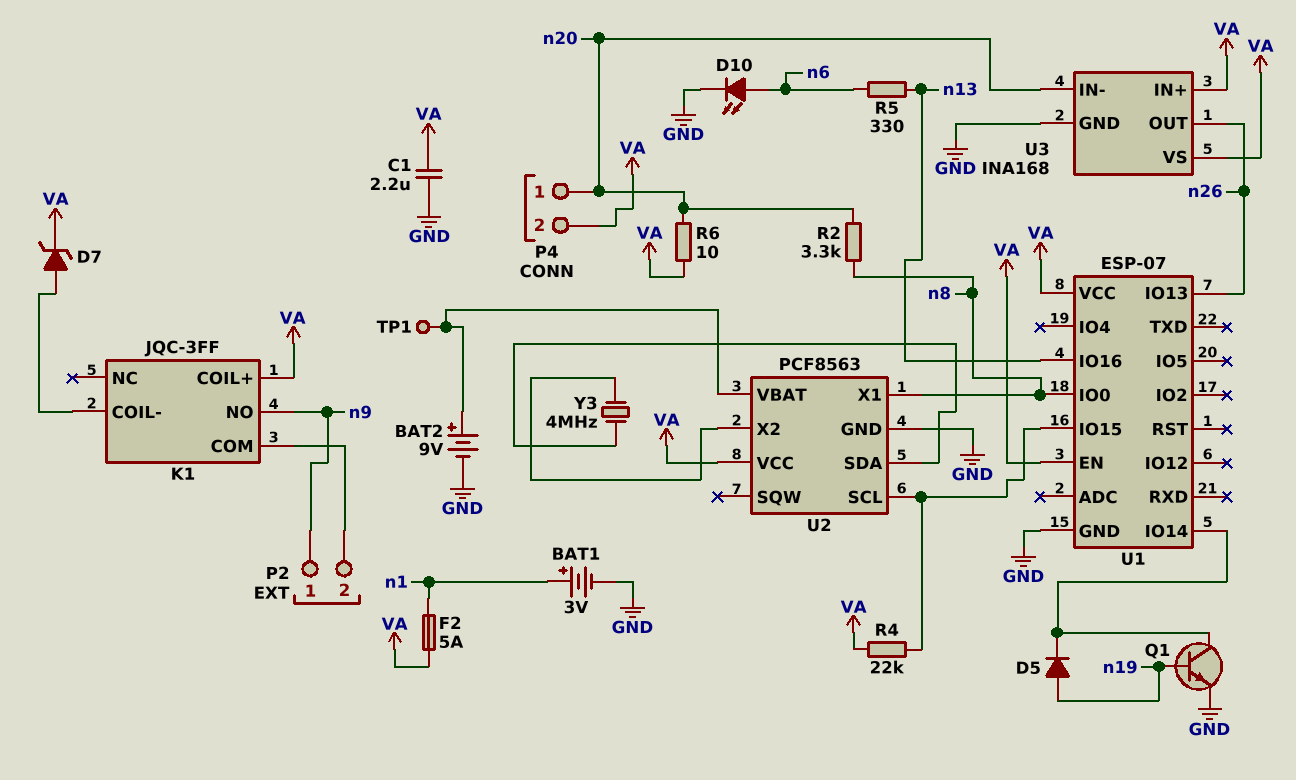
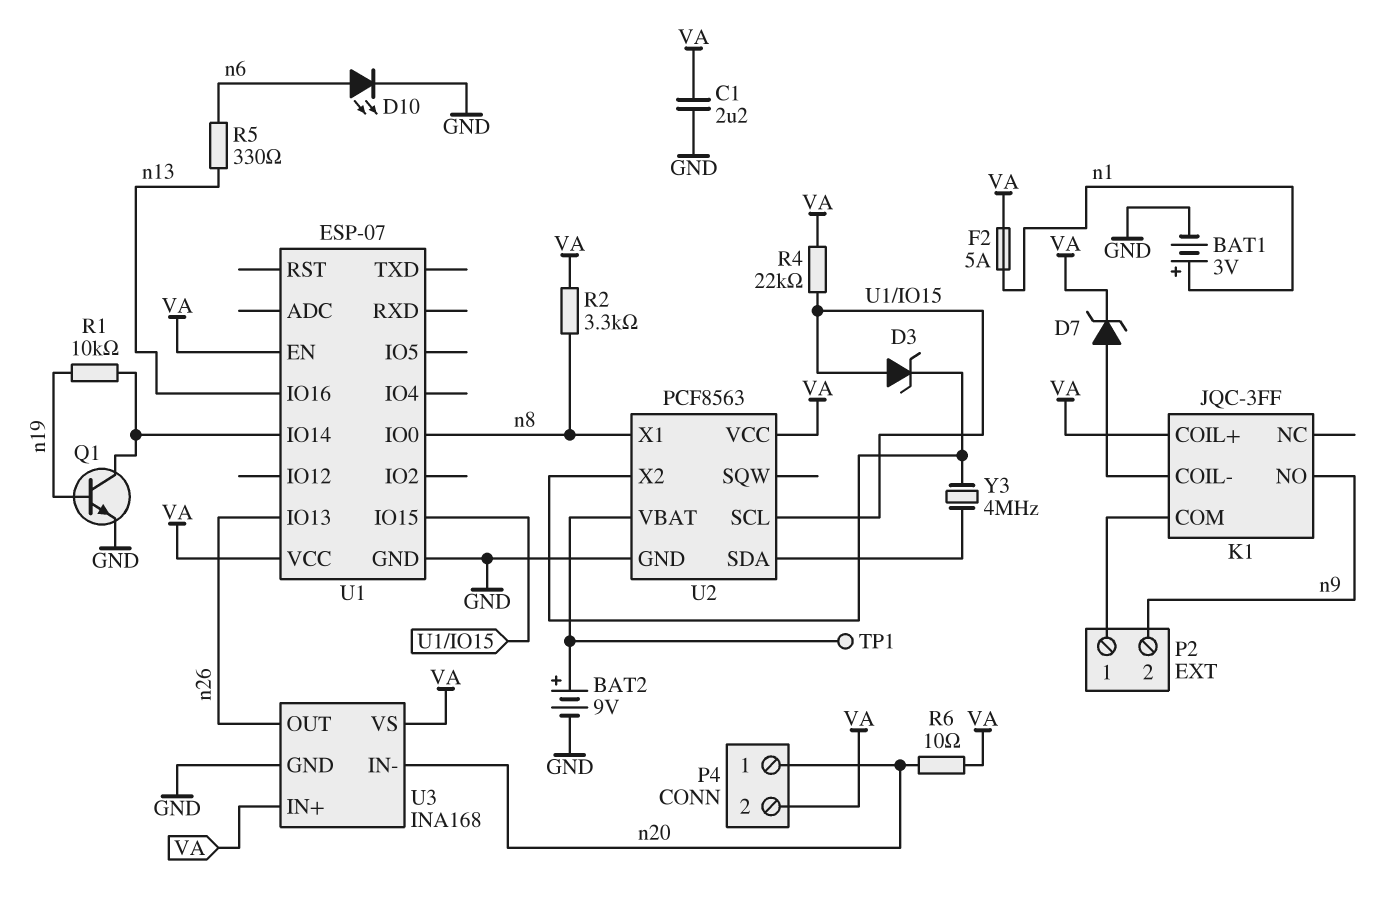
D3: none -> zener (A U1/IO15, K U2/X2)
D5: diode (A n19, K U1/IO14) -> none
P2 pin 1: n9 -> K1/COM
P2 pin 2: K1/COM -> n9
R1: none -> 10k (U1/IO14, n19)
R2: 3.3k (n8, n20) -> 3.3k (VA, n8)

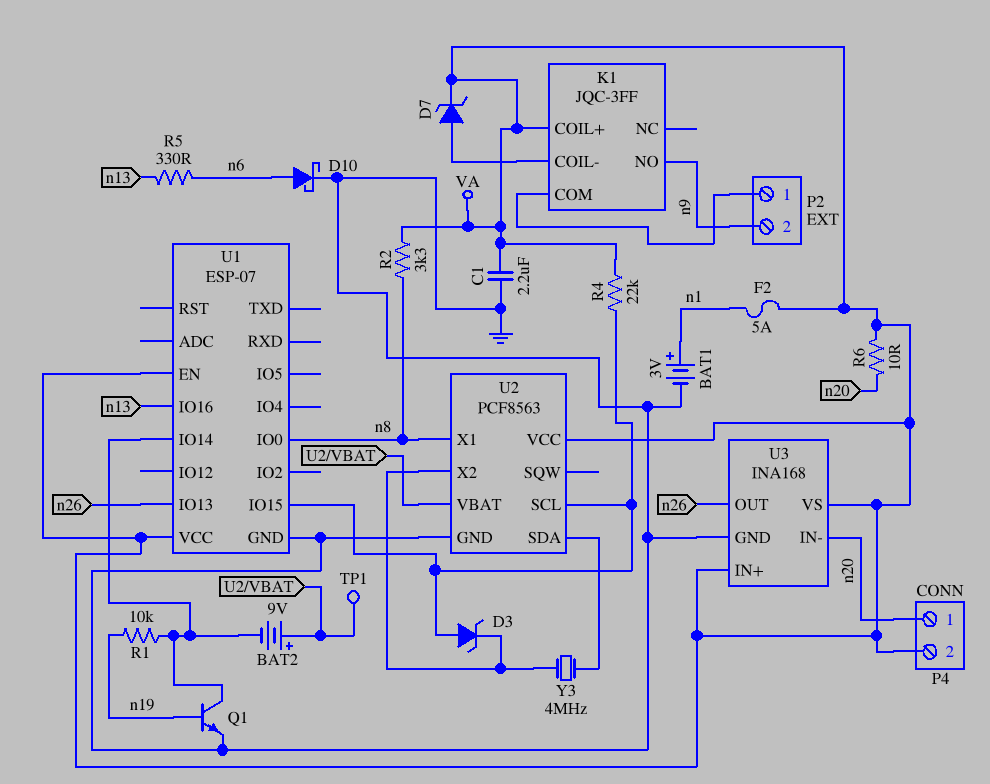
BAT2: 9V (plus U2/VBAT, minus GND) -> 9V (plus U2/VBAT, minus U1/IO14)
D10: LED (A n6, K GND) -> schottky (A n6, K GND)

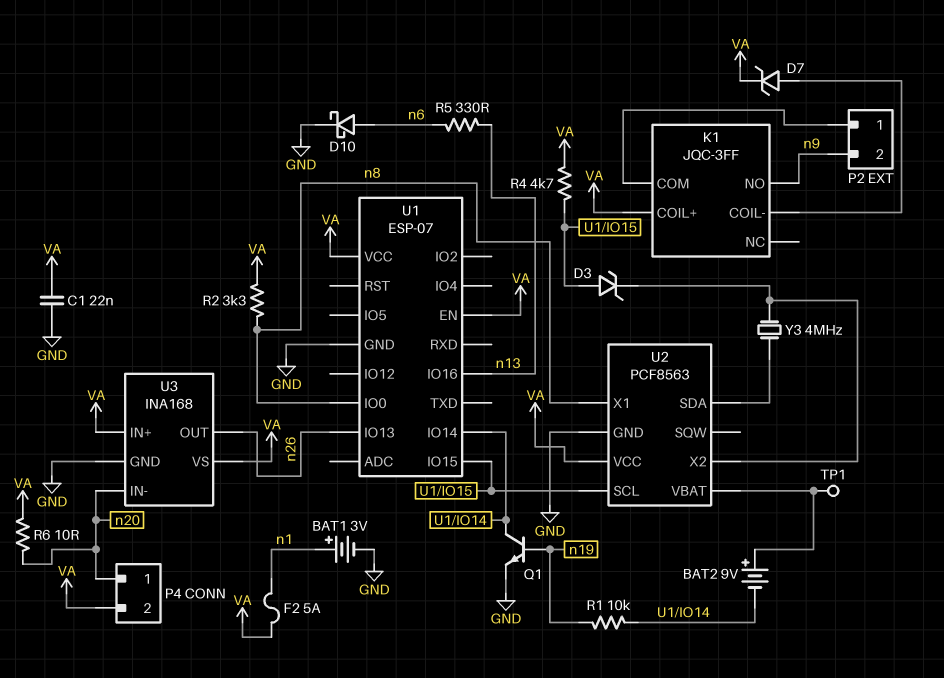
C1: 2.2uF (GND, VA) -> 22nF (GND, VA)
R4: 22k (U1/IO15, VA) -> 4.7k (U1/IO15, VA)

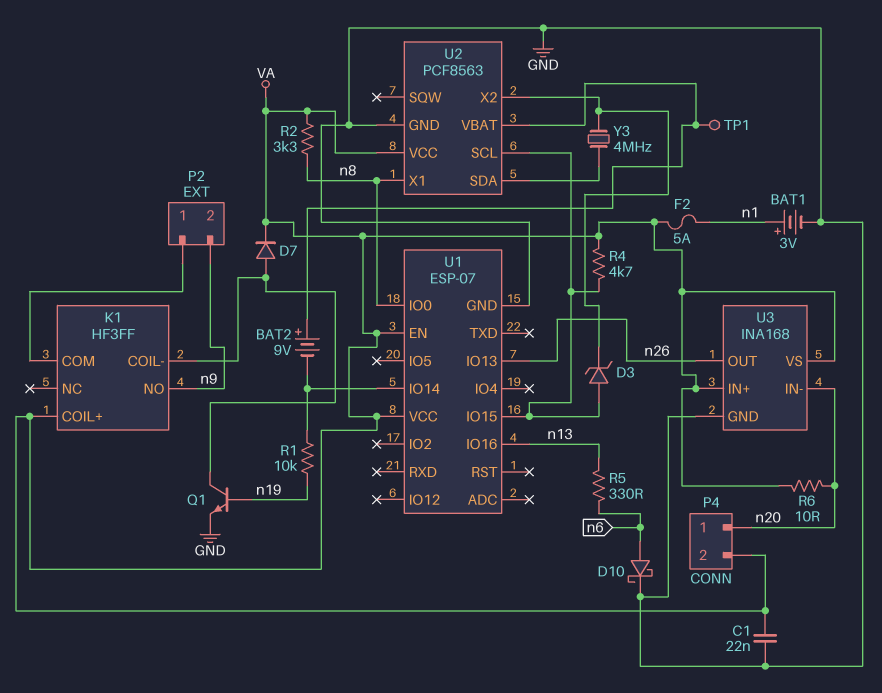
D7: zener (A K1/COIL-, K VA) -> diode (A K1/COIL-, K VA)
K1: JQC-3FF -> HF3FF
Q1: NPN (B n19, C U1/IO14, E GND) -> NPN (B n19, C K1/COIL-, E GND)

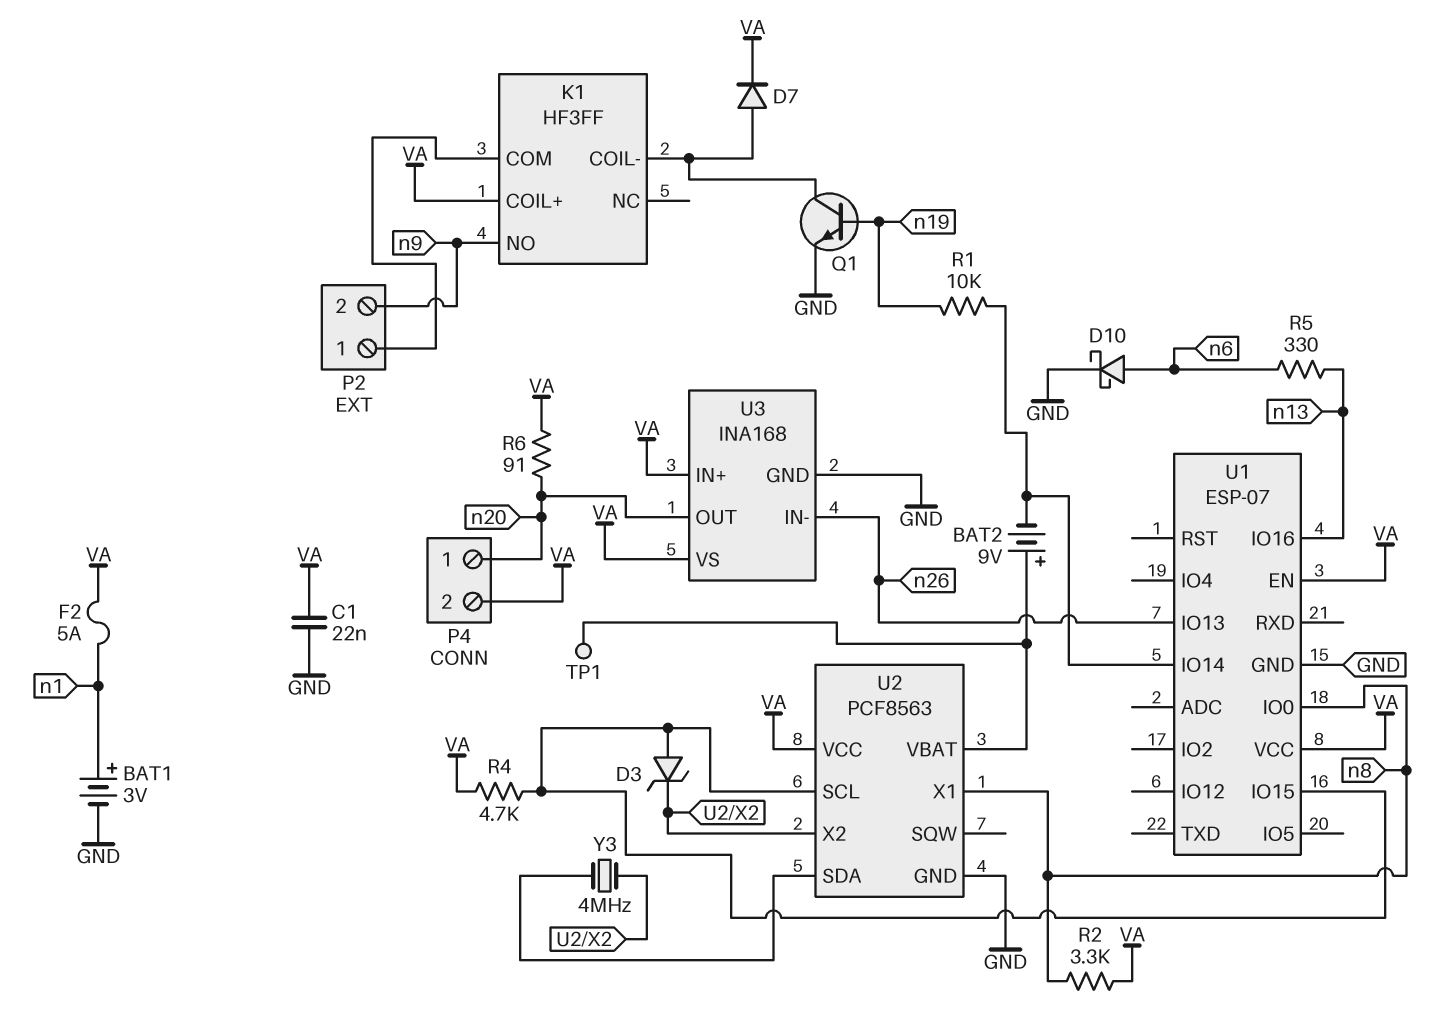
R6: 10 (VA, n20) -> 91 (VA, n20)
U3 pin IN-: n20 -> n26
U3 pin OUT: n26 -> n20

